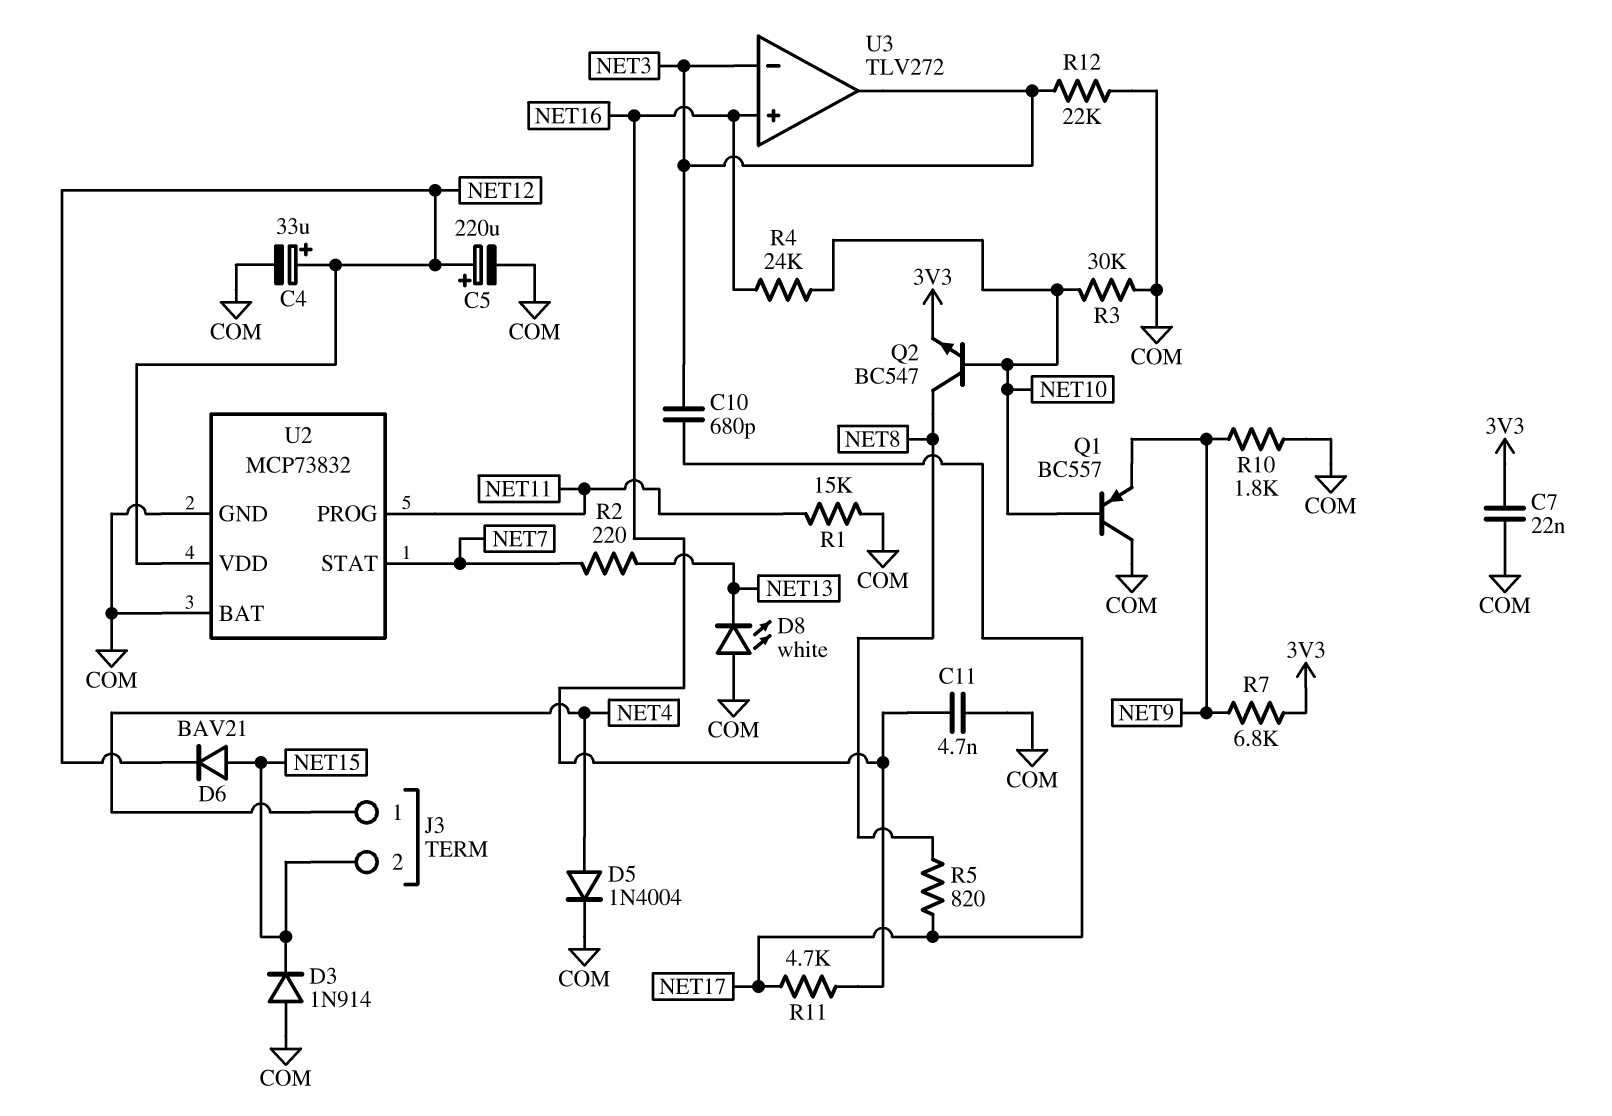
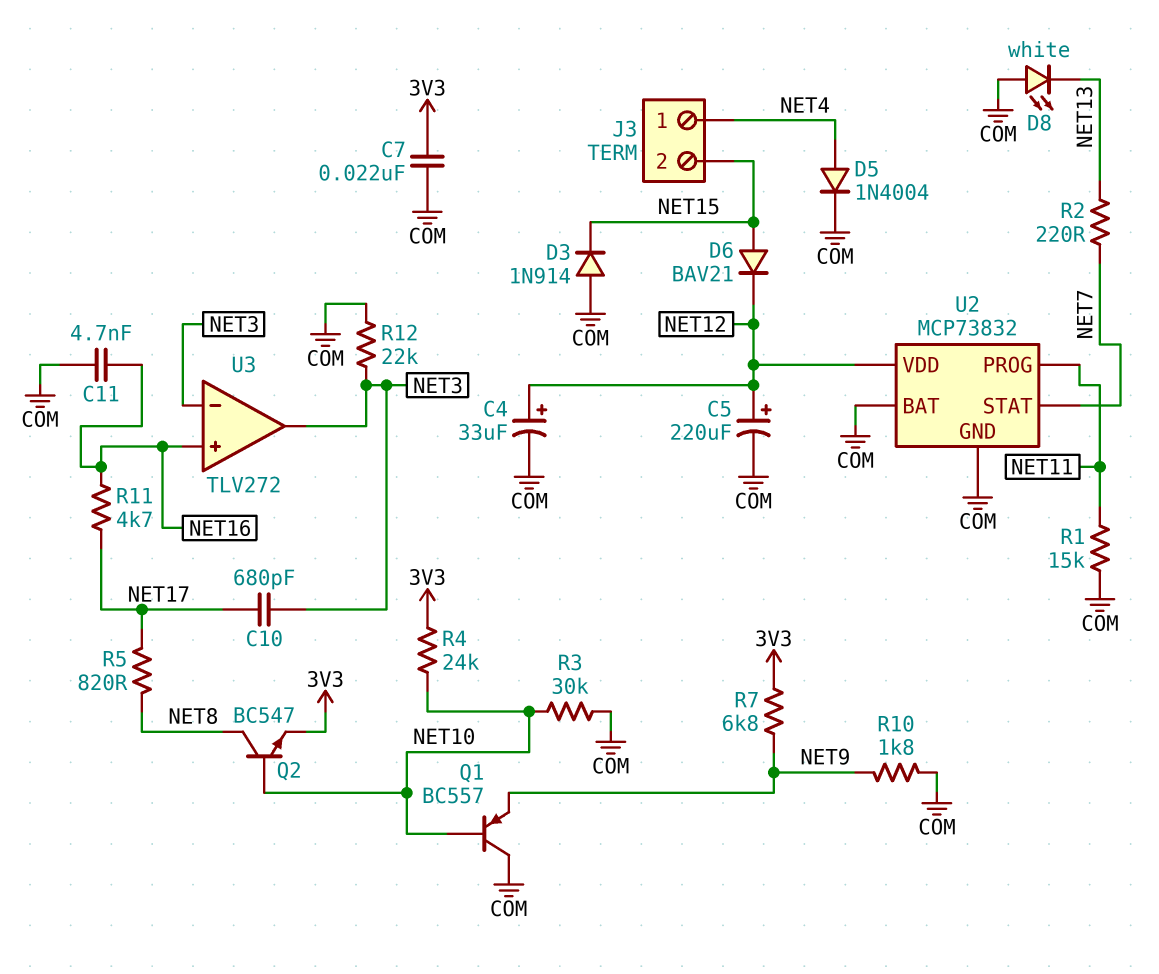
R4: 24k (NET10, NET16) -> 24k (3V3, NET10)

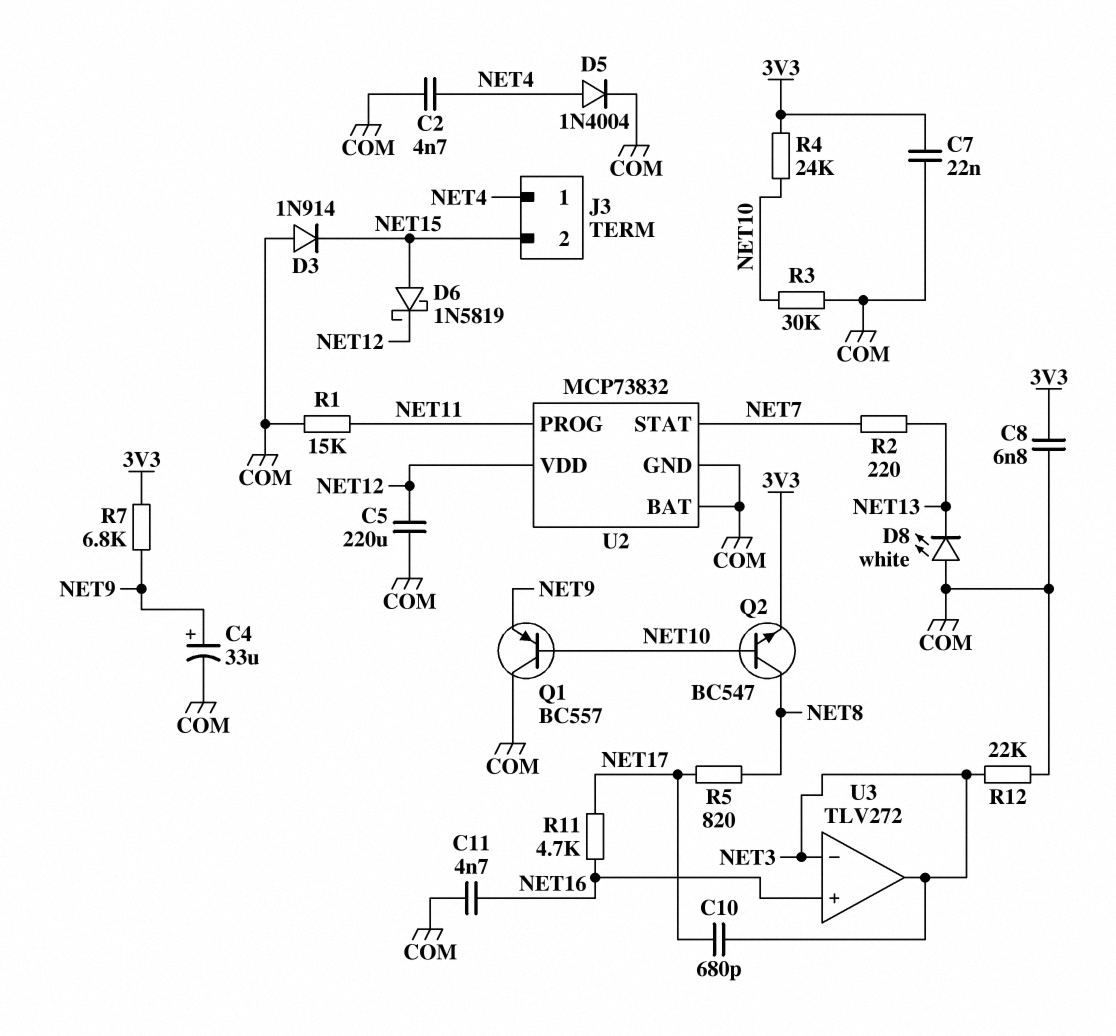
C2: none -> 4.7nF (COM, NET4)
C4: 33uF (plus NET12, minus COM) -> 33uF (plus NET9, minus COM)
C5: 220uF (plus NET12, minus COM) -> 220uF (COM, NET12)
C8: none -> 6.8nF (3V3, COM)
D6: diode BAV21 (A NET15, K NET12) -> schottky 1N5819 (A NET15, K NET12)
R10: 1.8k (COM, NET9) -> none

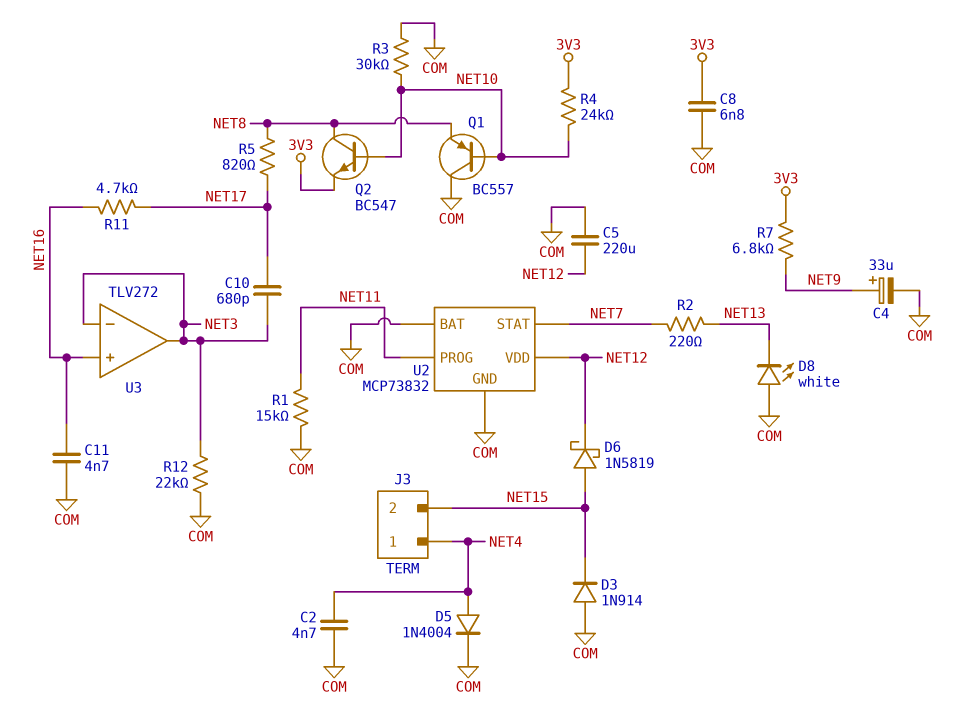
C7: 22nF (3V3, COM) -> none
Q1: PNP BC557 (B NET10, C COM, E NET9) -> PNP BC557 (B NET10, C COM, E NET8)

